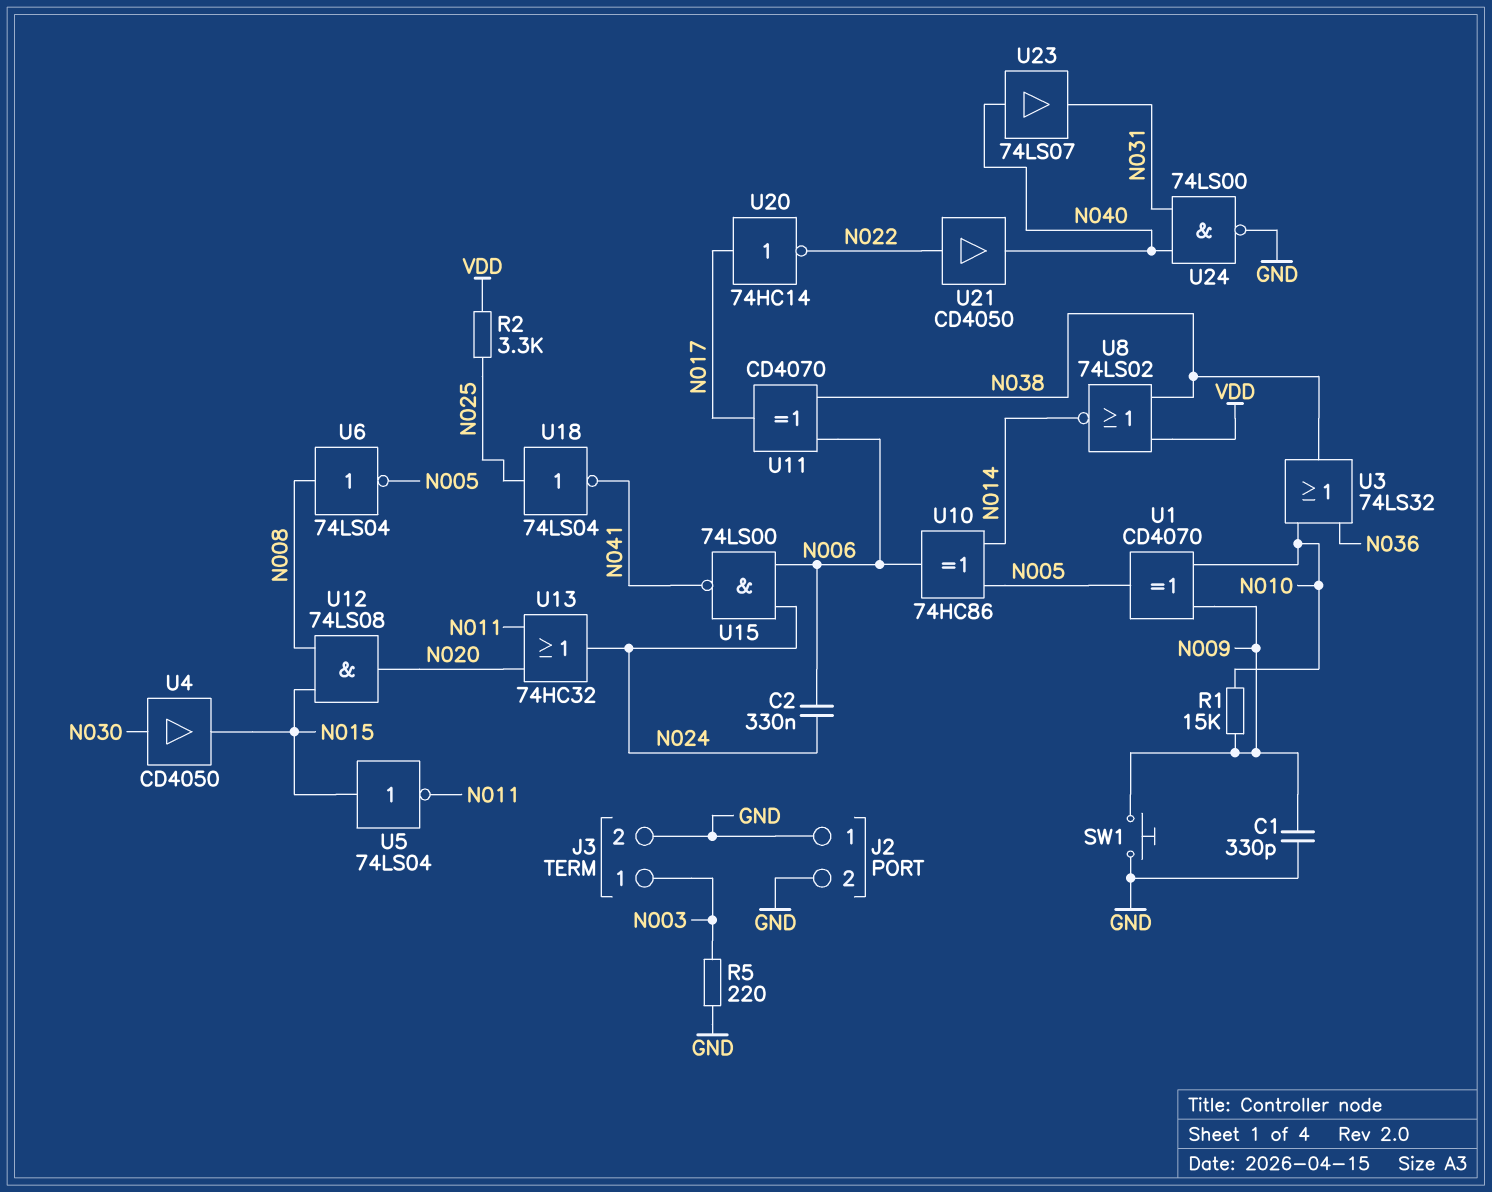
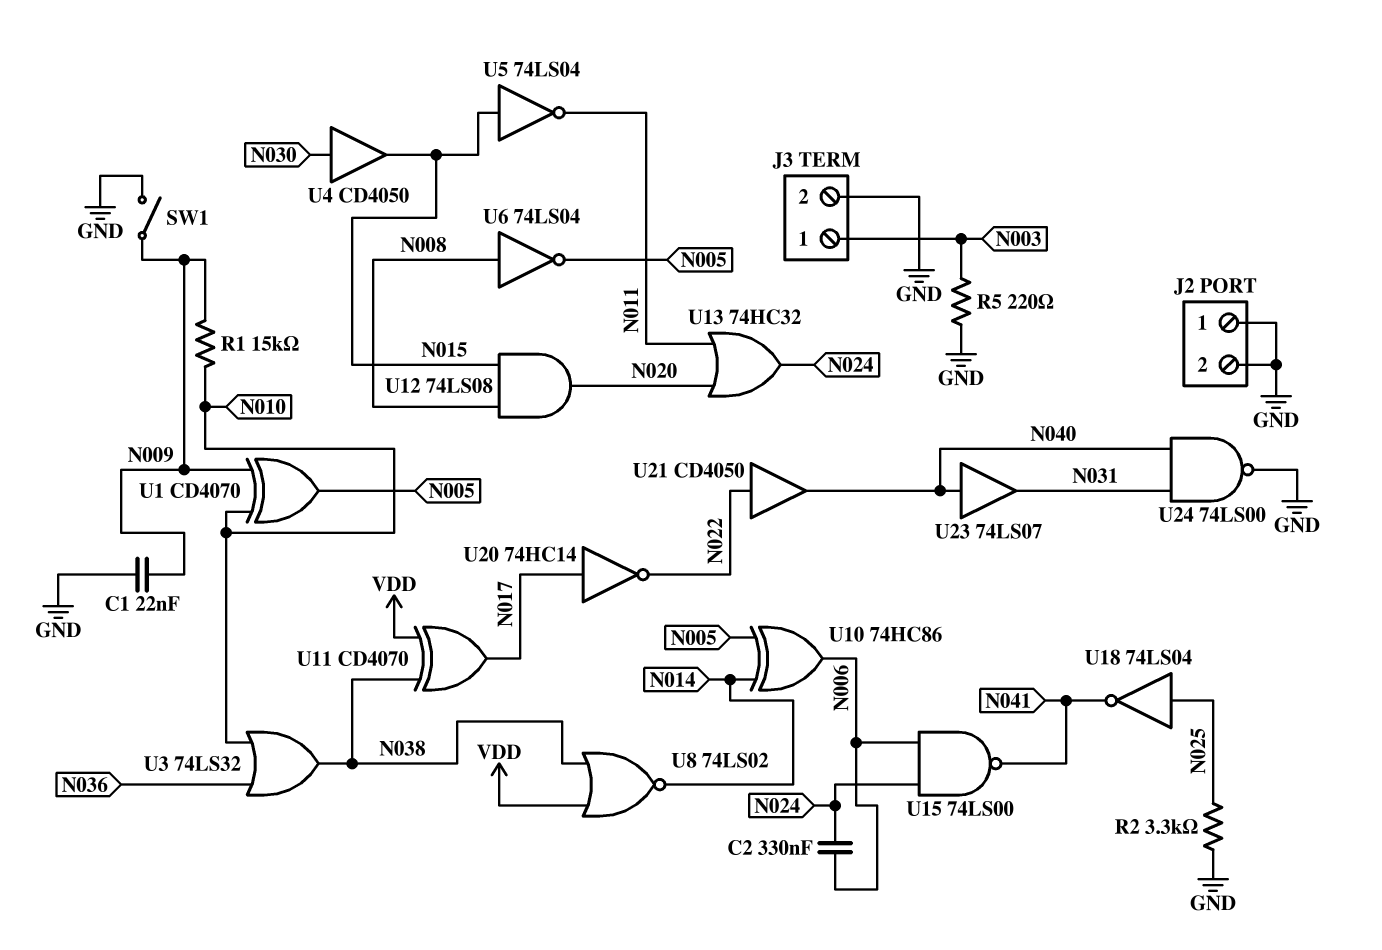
C1: 330pF (GND, N009) -> 22nF (GND, N009)
R2: 3.3k (N025, VDD) -> 3.3k (GND, N025)
SW1: button (GND, N009) -> switch (GND, N009)
U11: XOR CD4070 (in N006, in N038, out N017) -> XOR CD4070 (in N038, in VDD, out N017)

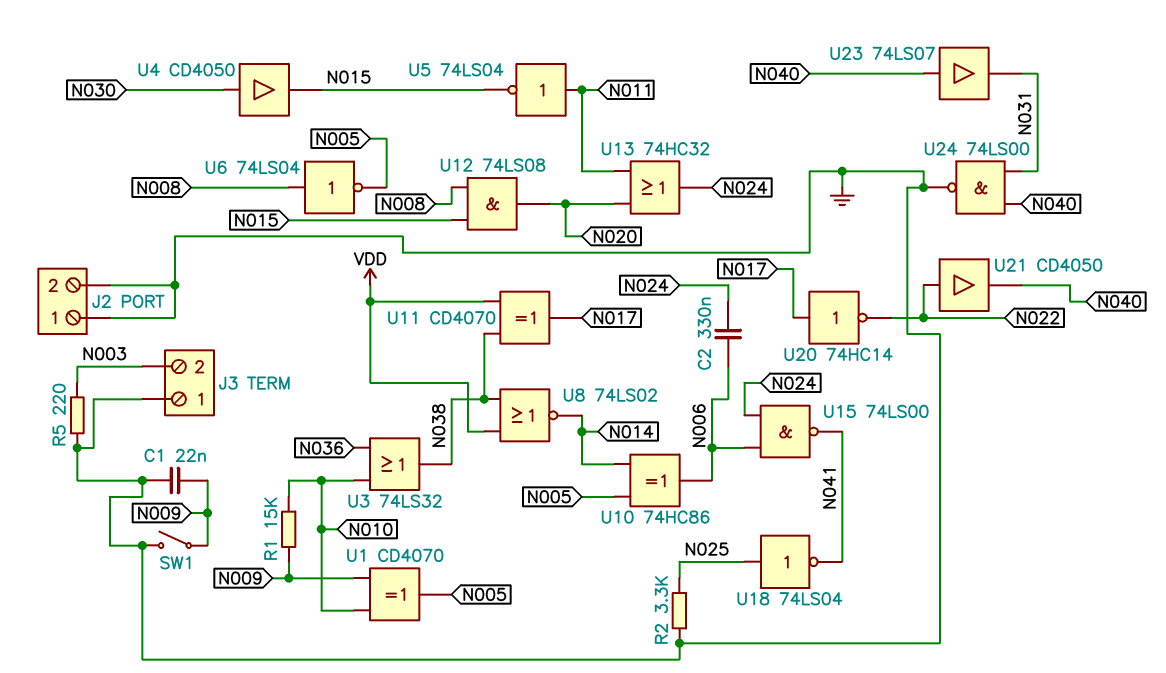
J3 pin 1: N003 -> GND
J3 pin 2: GND -> N003
U5: NOT 74LS04 (in N015, out N011) -> NOT 74LS04 (in N011, out N015)

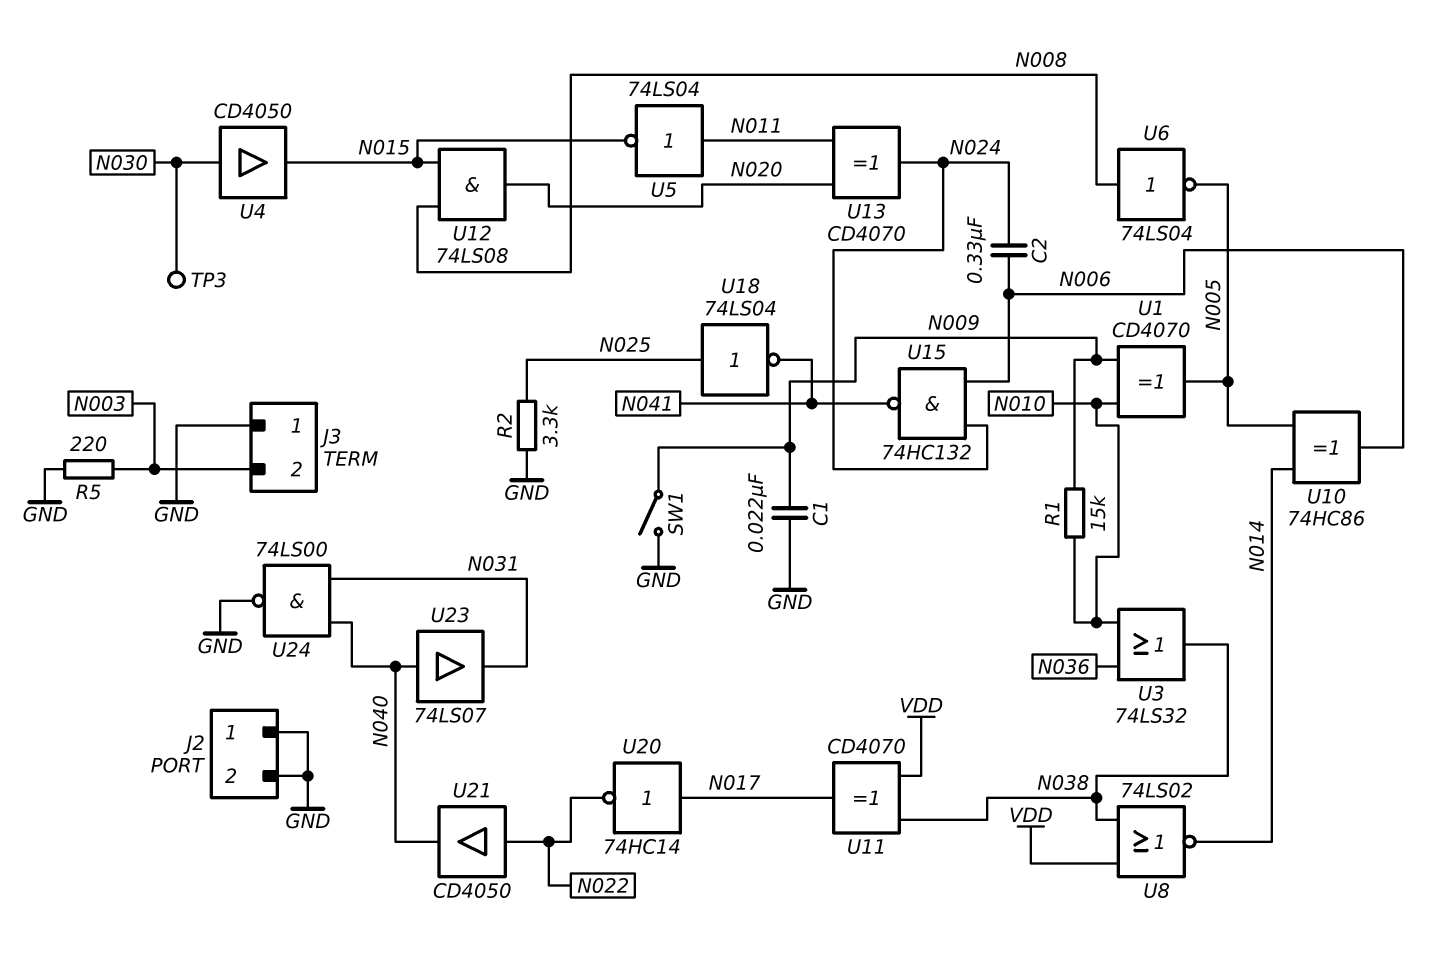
TP3: none -> test point (N030)
U13: OR 74HC32 (in N011, in N020, out N024) -> XOR CD4070 (in N011, in N020, out N024)
U15: NAND 74LS00 (in N006, in N024, out N041) -> NAND 74HC132 (in N006, in N024, out N041)

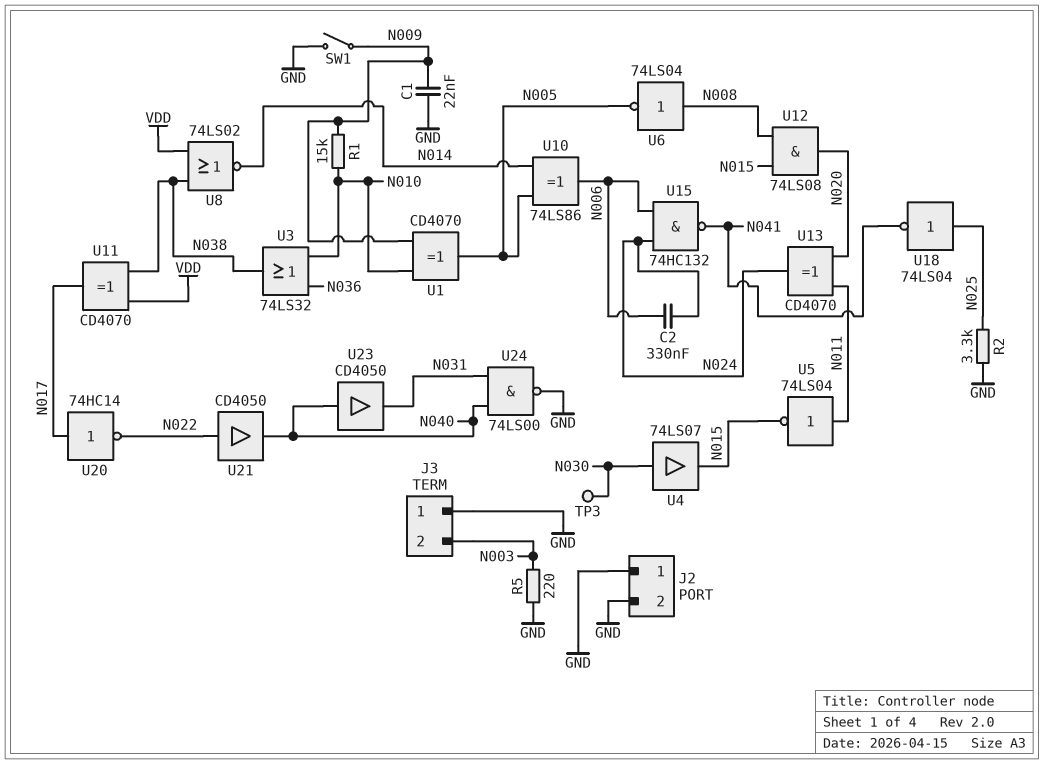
U4: buffer CD4050 (in N030, out N015) -> buffer 74LS07 (in N030, out N015)
U10: XOR 74HC86 (in N005, in N014, out N006) -> XOR 74LS86 (in N005, in N014, out N006)
U23: buffer 74LS07 (in N040, out N031) -> buffer CD4050 (in N040, out N031)

